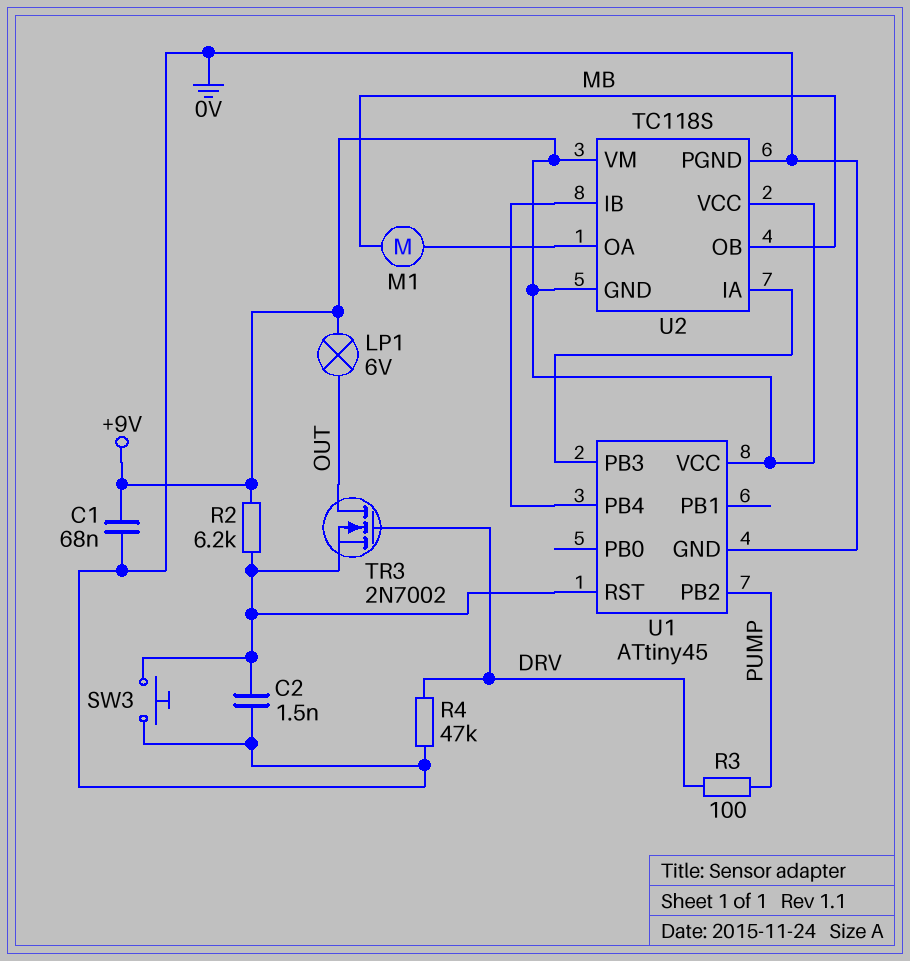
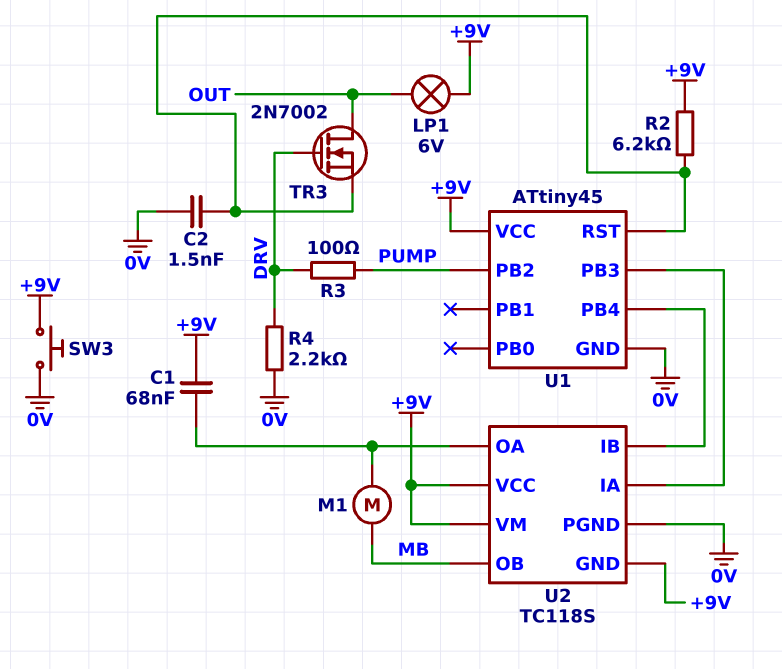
C1: 68nF (+9V, 0V) -> 68nF (+9V, U2/OA)
R4: 47k (0V, DRV) -> 2.2k (0V, DRV)
SW3: button (0V, U1/RST) -> button (+9V, 0V)

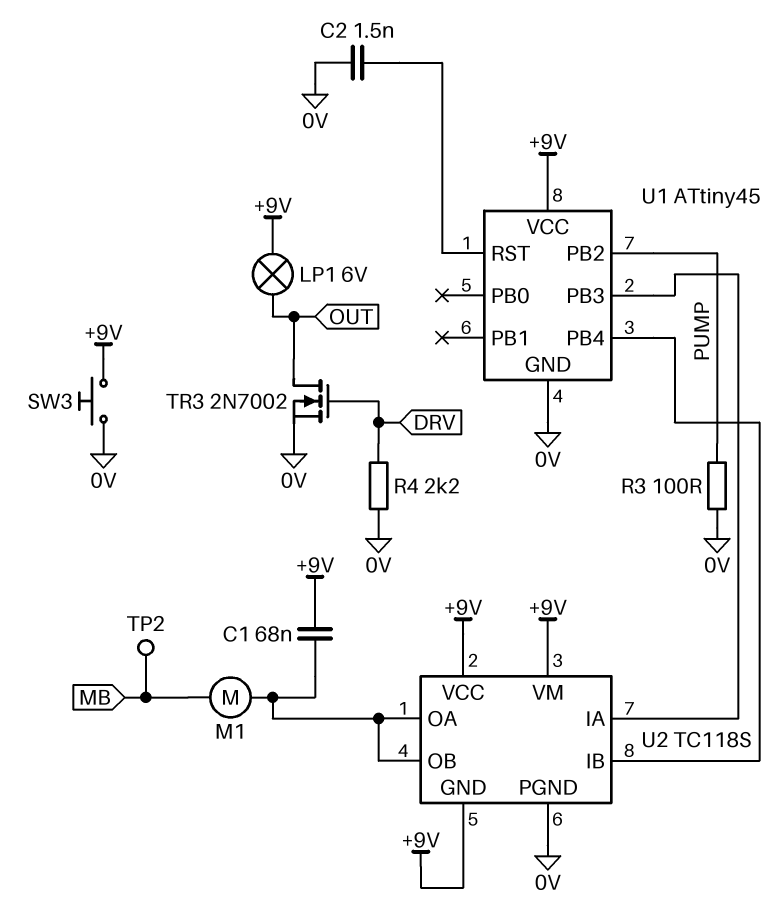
R2: 6.2k (+9V, U1/RST) -> none
R3: 100 (DRV, PUMP) -> 100 (0V, PUMP)
TP2: none -> test point (MB)
TR3: NMOS 2N7002 (G DRV, D OUT, S U1/RST) -> NMOS 2N7002 (G DRV, D OUT, S 0V)
U2 pin OB: MB -> U2/OA

